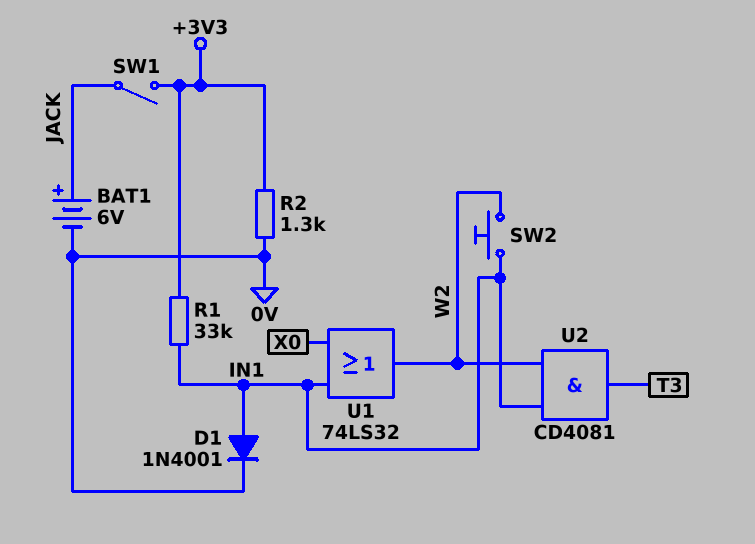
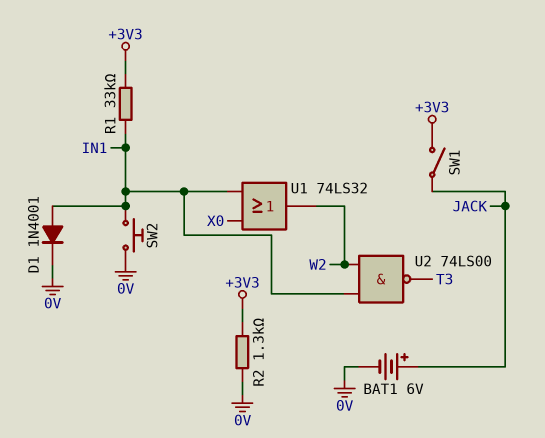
SW2: button (IN1, W2) -> button (0V, IN1)
U2: AND CD4081 (in IN1, in W2, out T3) -> NAND 74LS00 (in IN1, in W2, out T3)

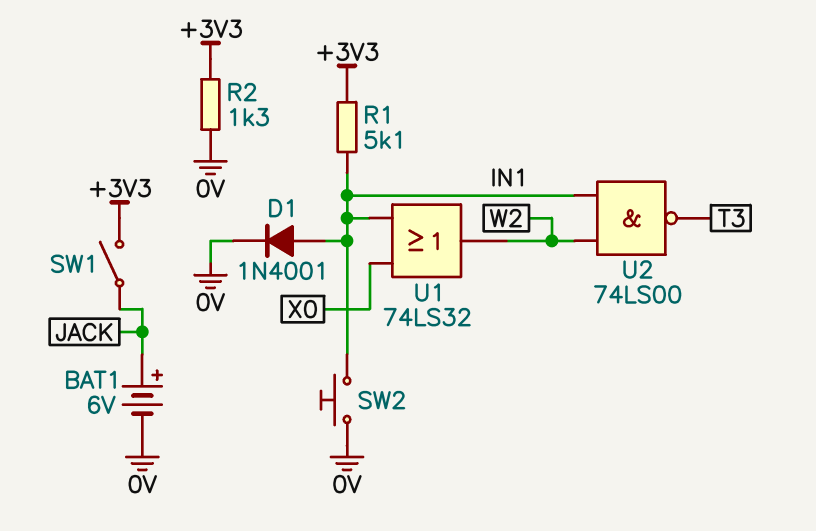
R1: 33k (+3V3, IN1) -> 5.1k (+3V3, IN1)

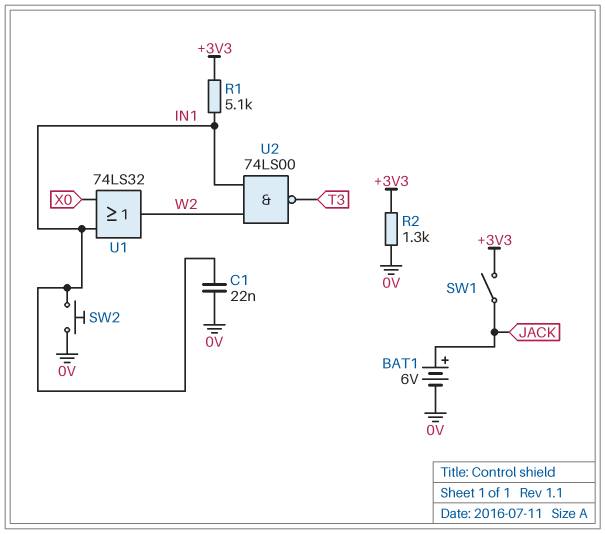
C1: none -> 22nF (0V, IN1)
D1: diode 1N4001 (A IN1, K 0V) -> none

